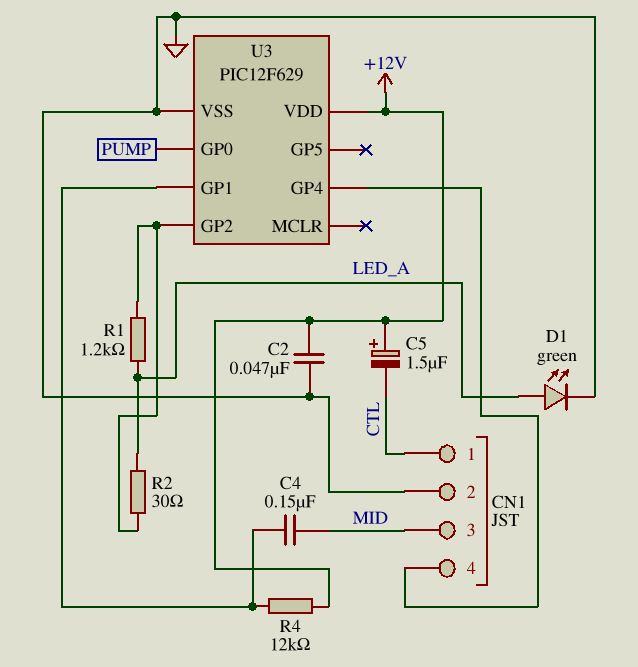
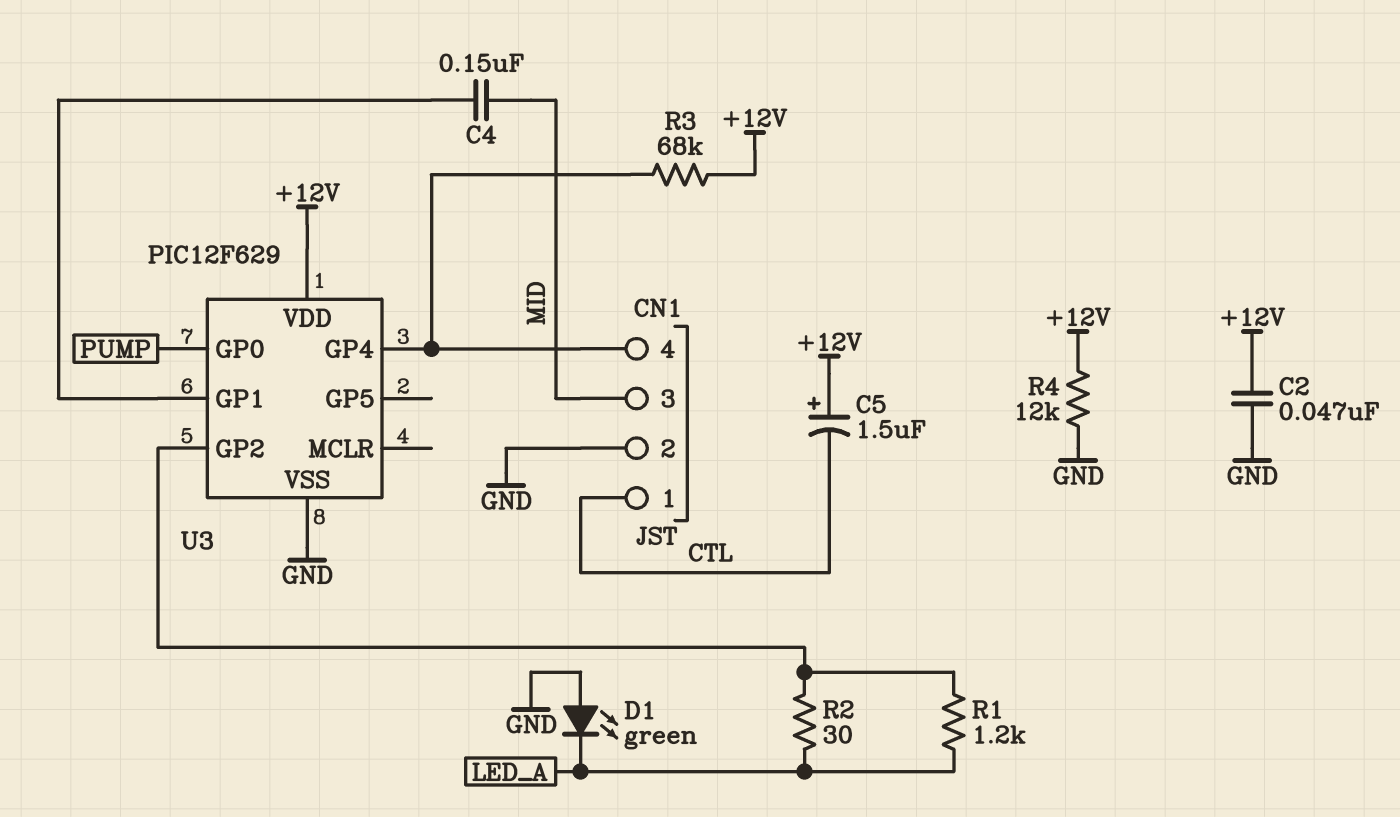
D1: LED green (A LED_A, K GND) -> LED green (A GND, K LED_A)
R3: none -> 68k (+12V, CN1/4)
R4: 12k (+12V, U3/GP1) -> 12k (+12V, GND)

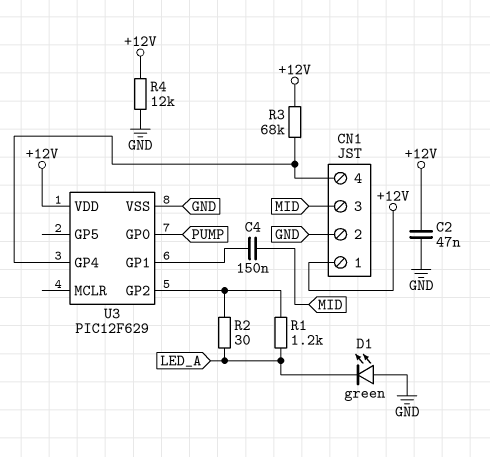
C5: 1.5uF (plus +12V, minus CTL) -> none
CN1 pin 1: CTL -> +12V

